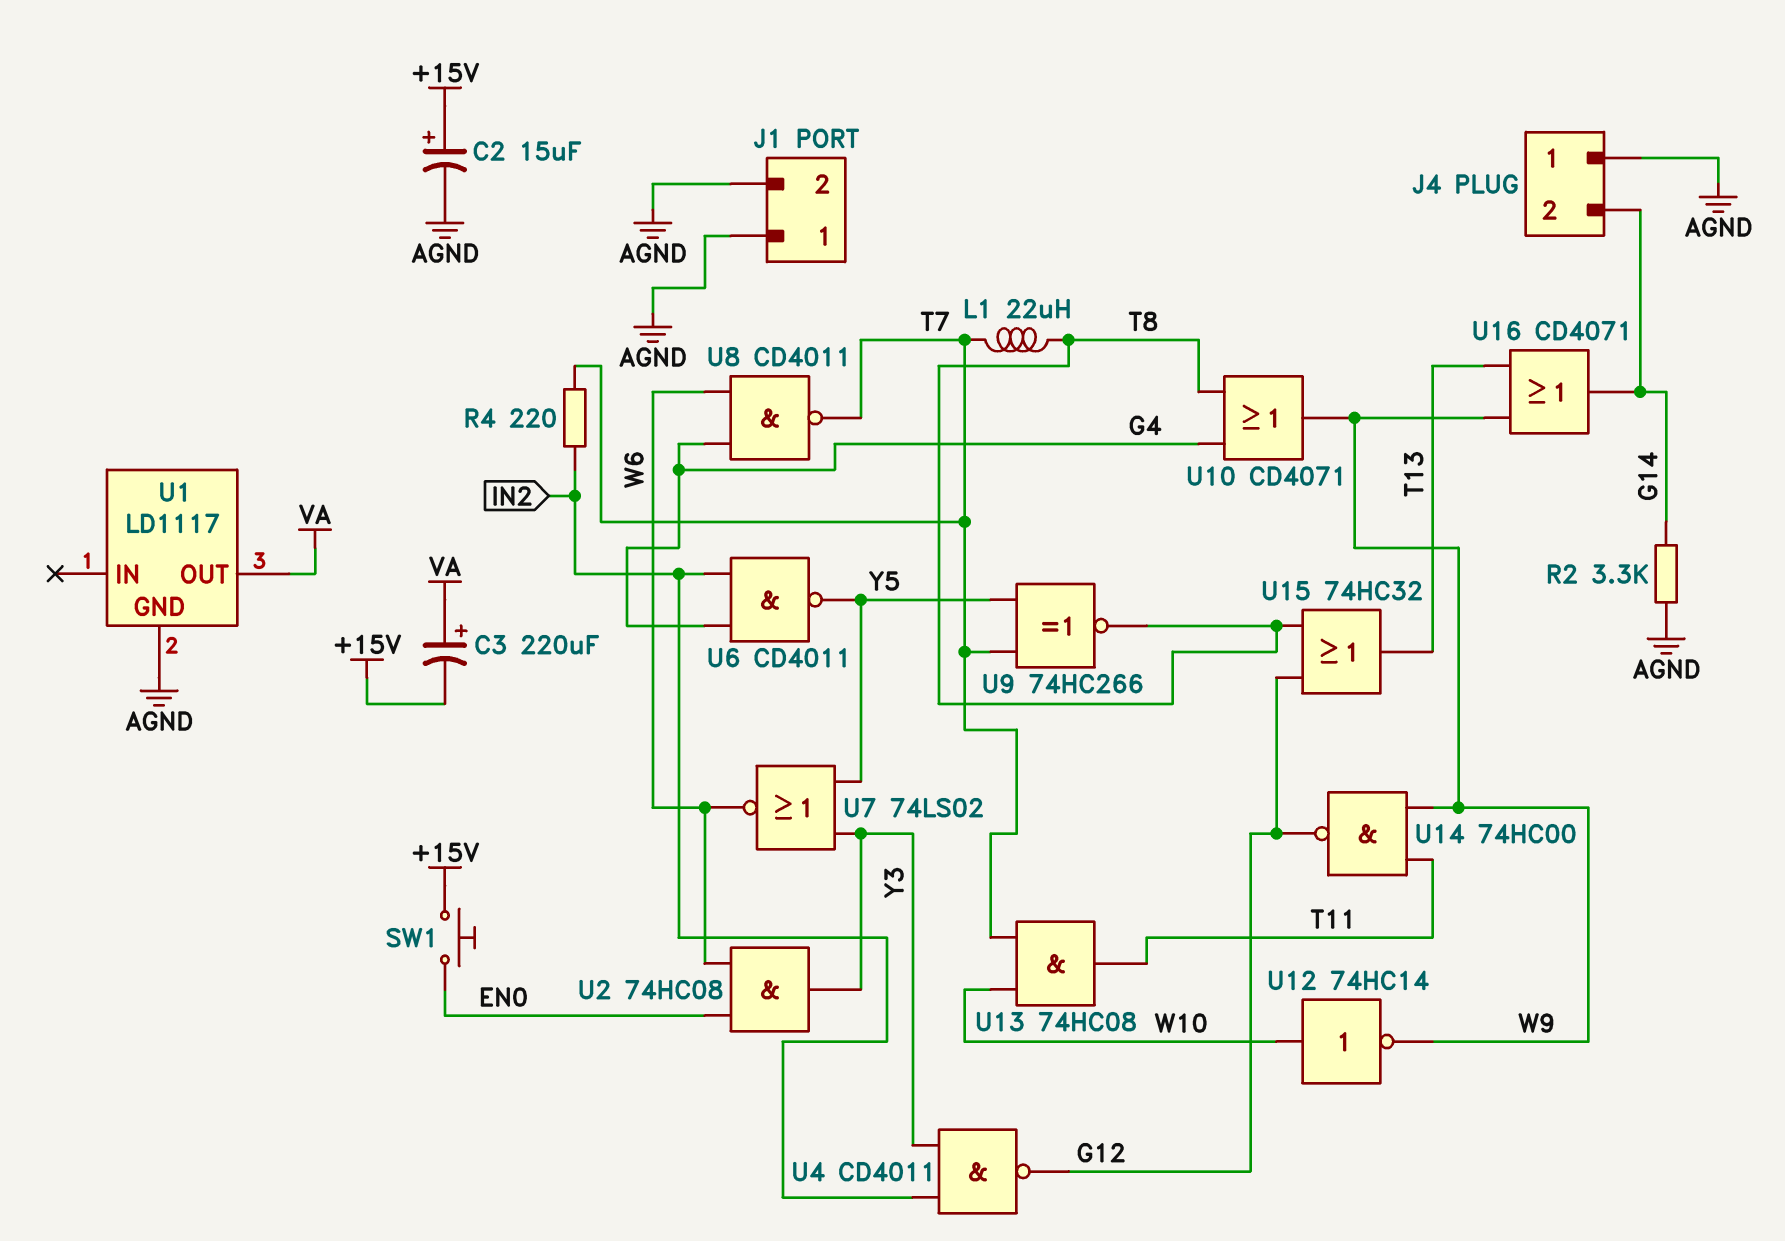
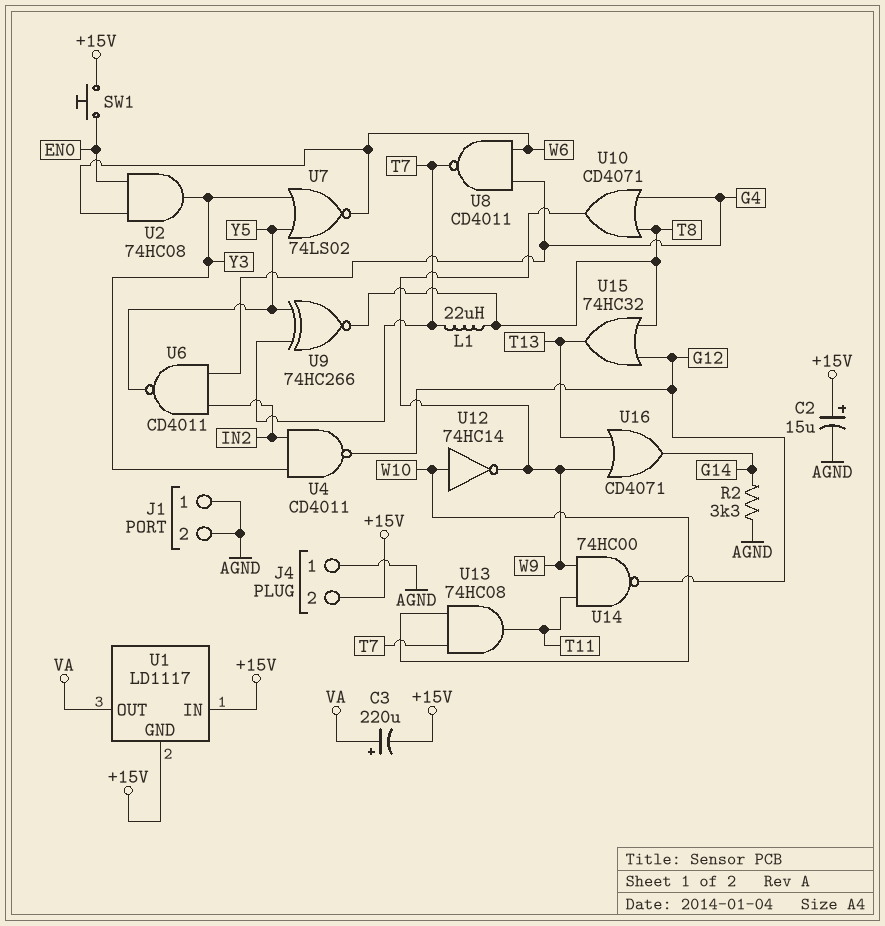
J4 pin 2: G14 -> +15V
R4: 220 (IN2, T7) -> none
U1 pin GND: AGND -> +15V
U1 pin IN: none -> +15V

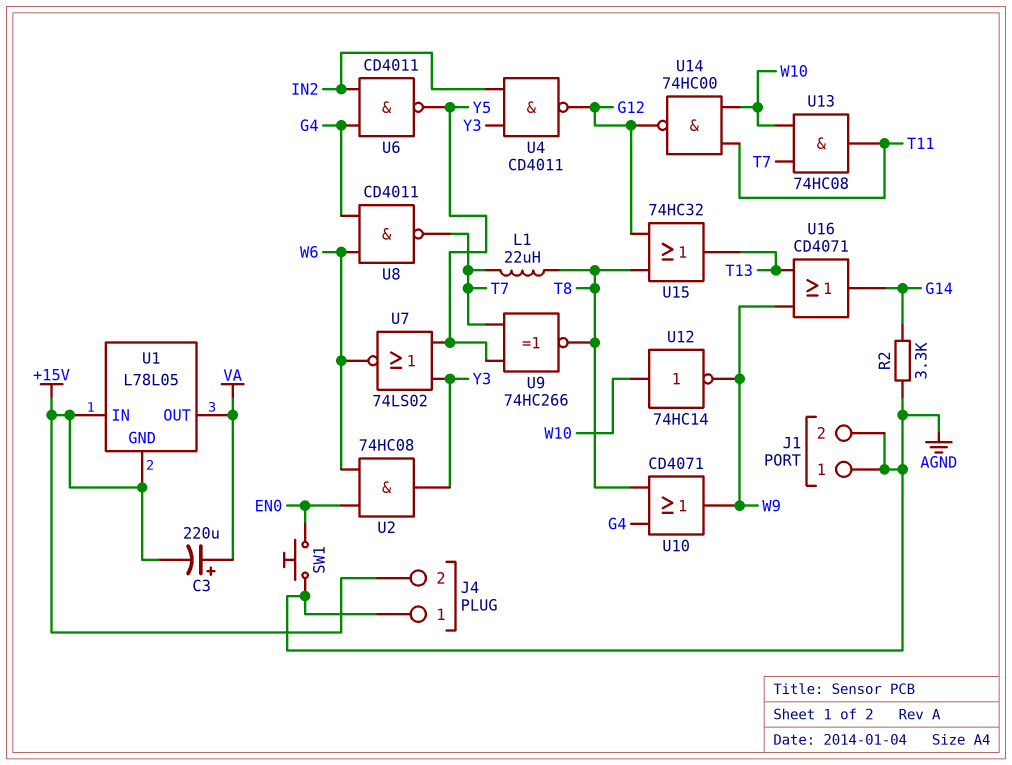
C2: 15uF (plus +15V, minus AGND) -> none
SW1: button (+15V, EN0) -> button (AGND, EN0)
U1: LD1117 -> L78L05
U14: NAND 74HC00 (in T11, in W9, out G12) -> NAND 74HC00 (in T11, in W10, out G12)

